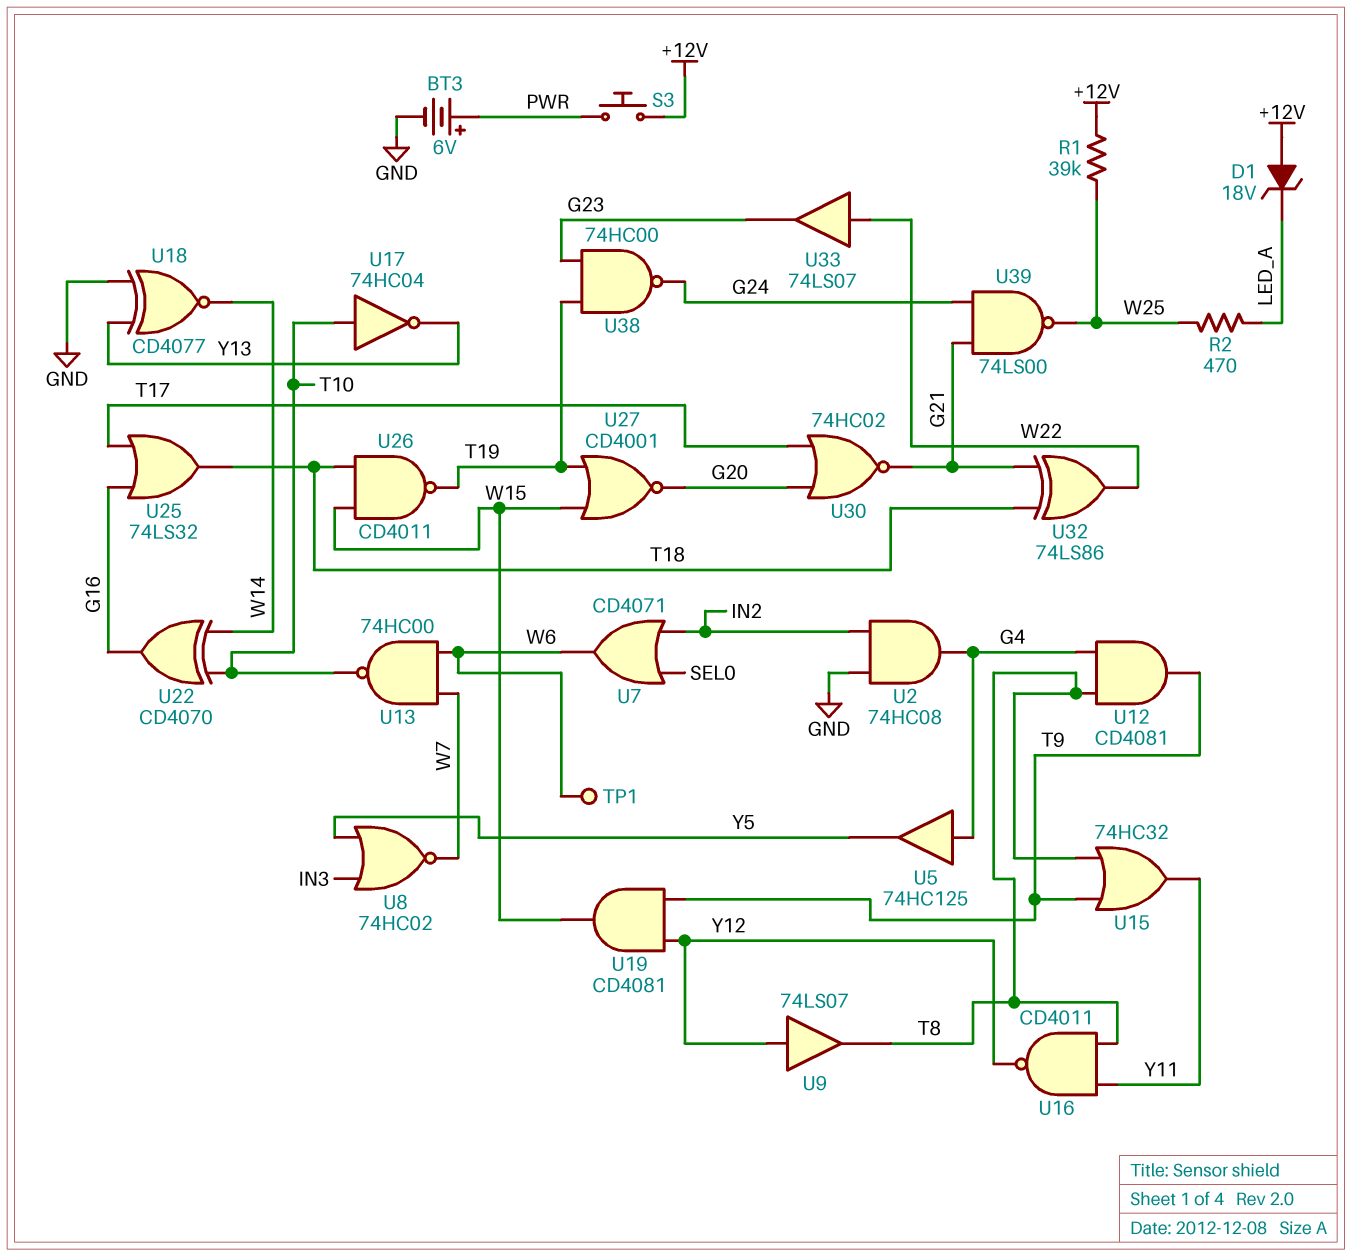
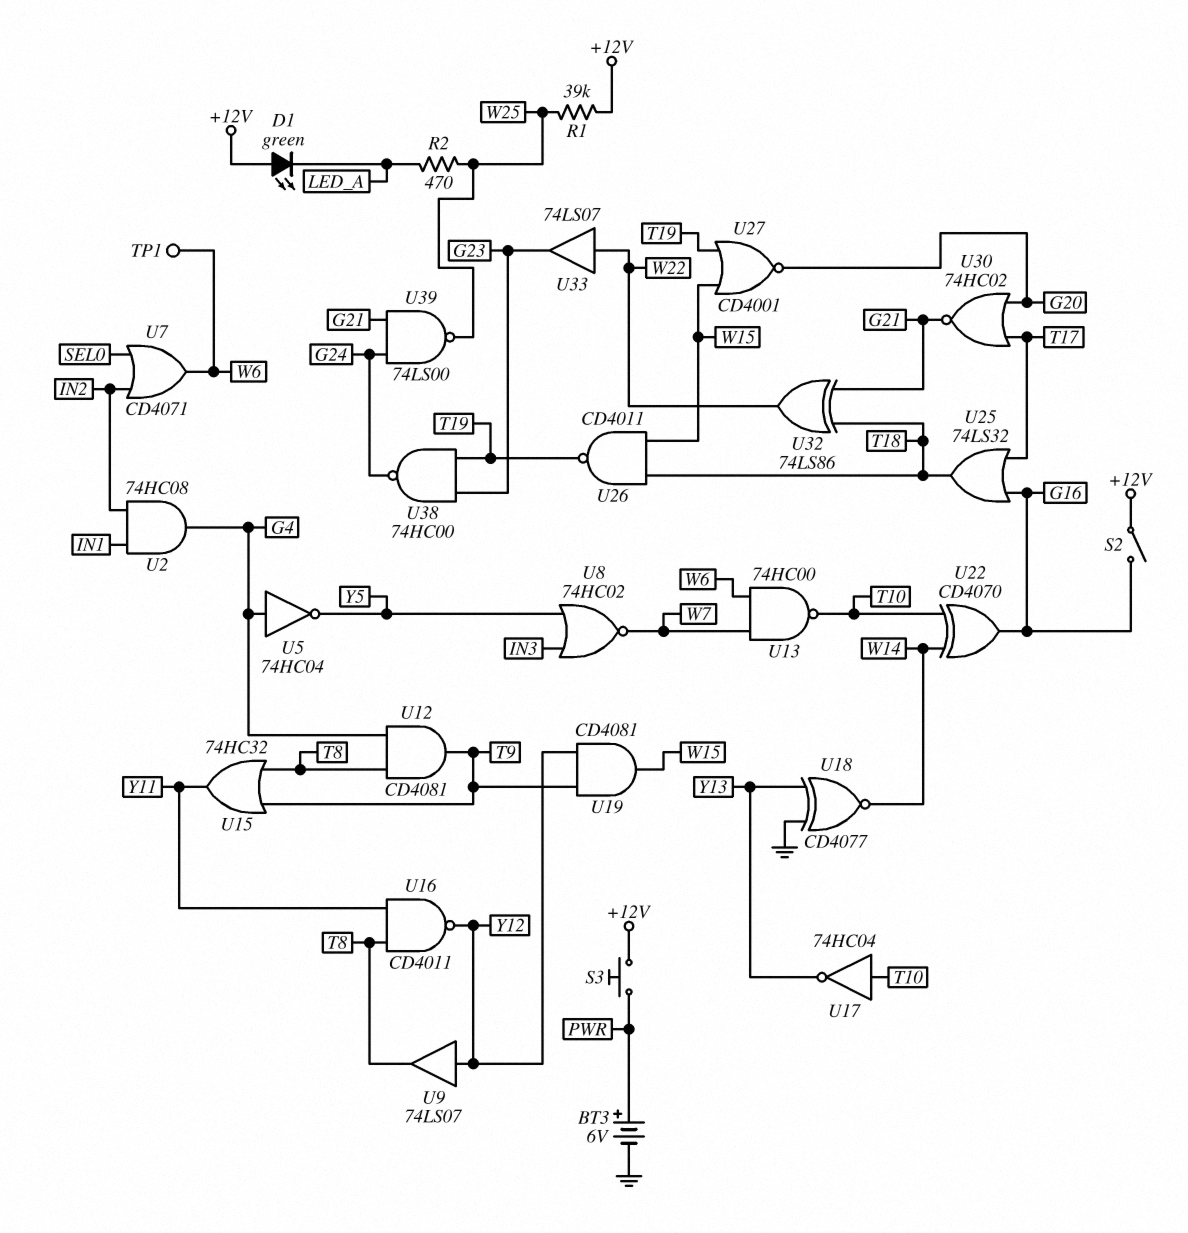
D1: zener 18V (A +12V, K LED_A) -> LED green (A +12V, K LED_A)
S2: none -> switch (+12V, G16)
U2: AND 74HC08 (in GND, in IN2, out G4) -> AND 74HC08 (in IN1, in IN2, out G4)
U5: buffer 74HC125 (in G4, out Y5) -> NOT 74HC04 (in G4, out Y5)

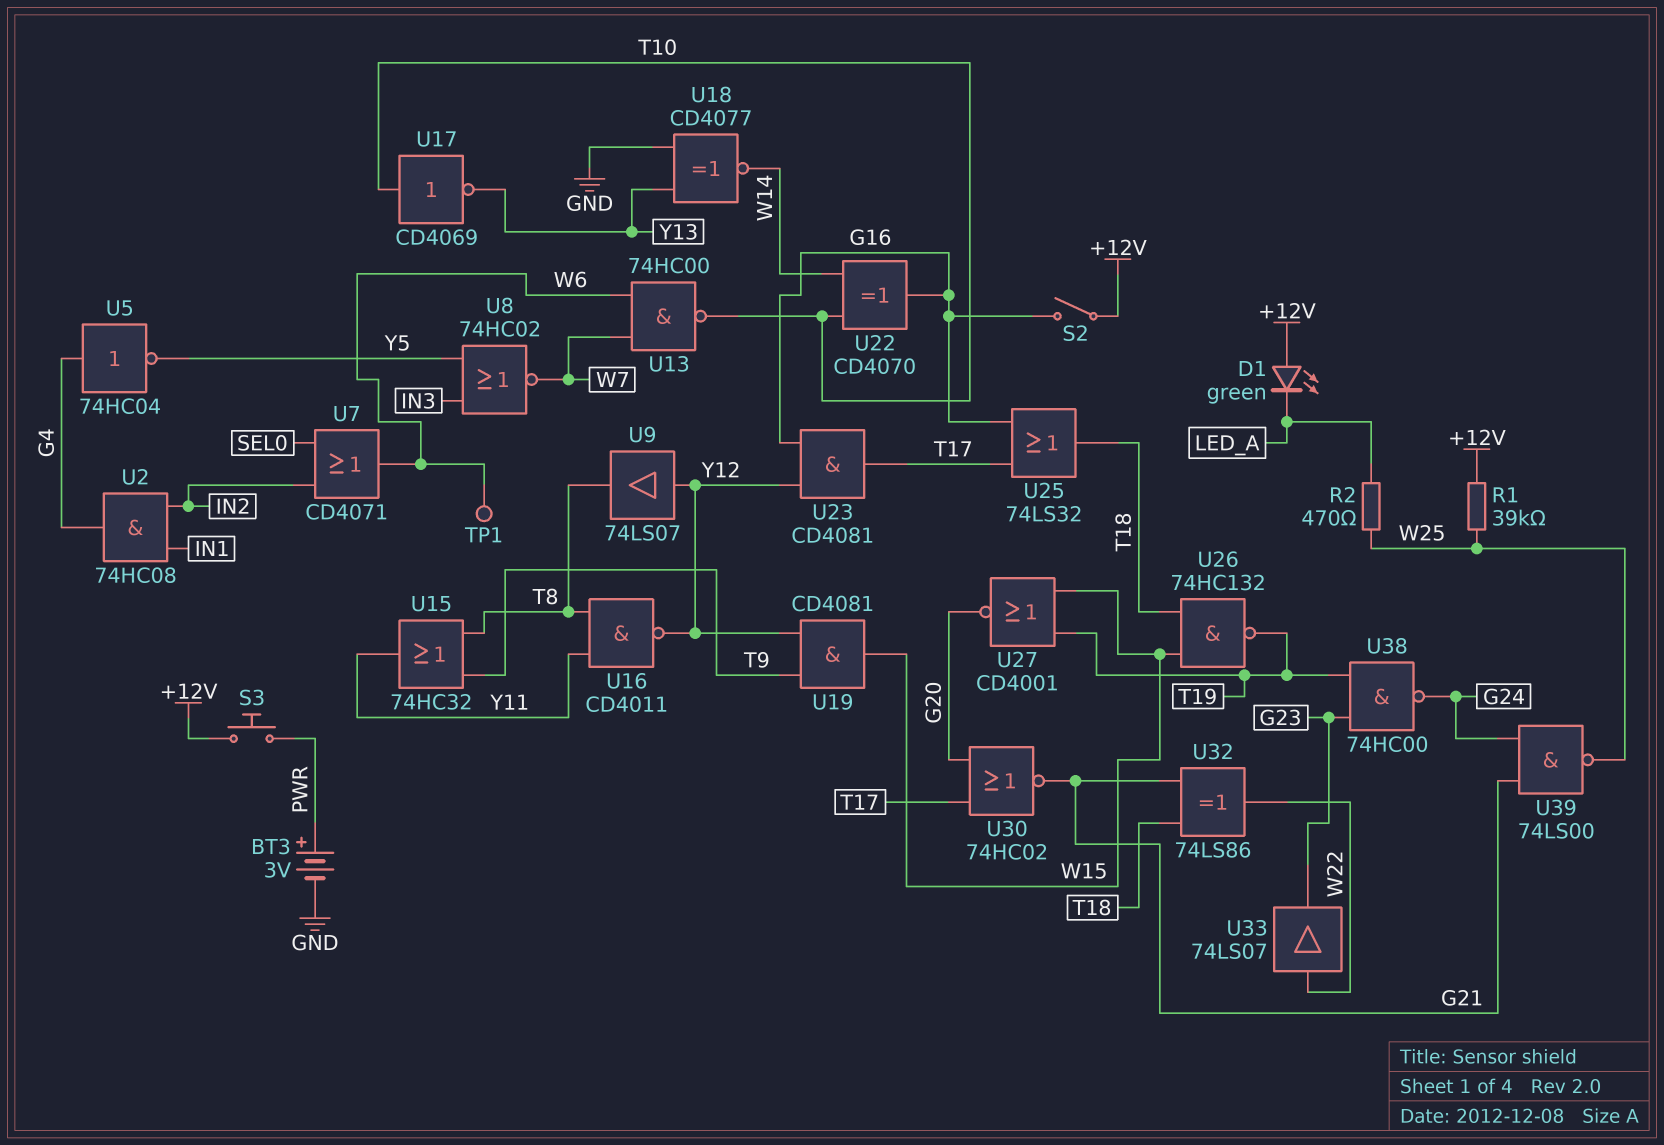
BT3: 6V (plus PWR, minus GND) -> 3V (plus PWR, minus GND)
U12: AND CD4081 (in G4, in T8, out T9) -> none
U17: NOT 74HC04 (in T10, out Y13) -> NOT CD4069 (in T10, out Y13)
U23: none -> AND CD4081 (in G16, in Y12, out T17)
U26: NAND CD4011 (in T18, in W15, out T19) -> NAND 74HC132 (in T18, in W15, out T19)

